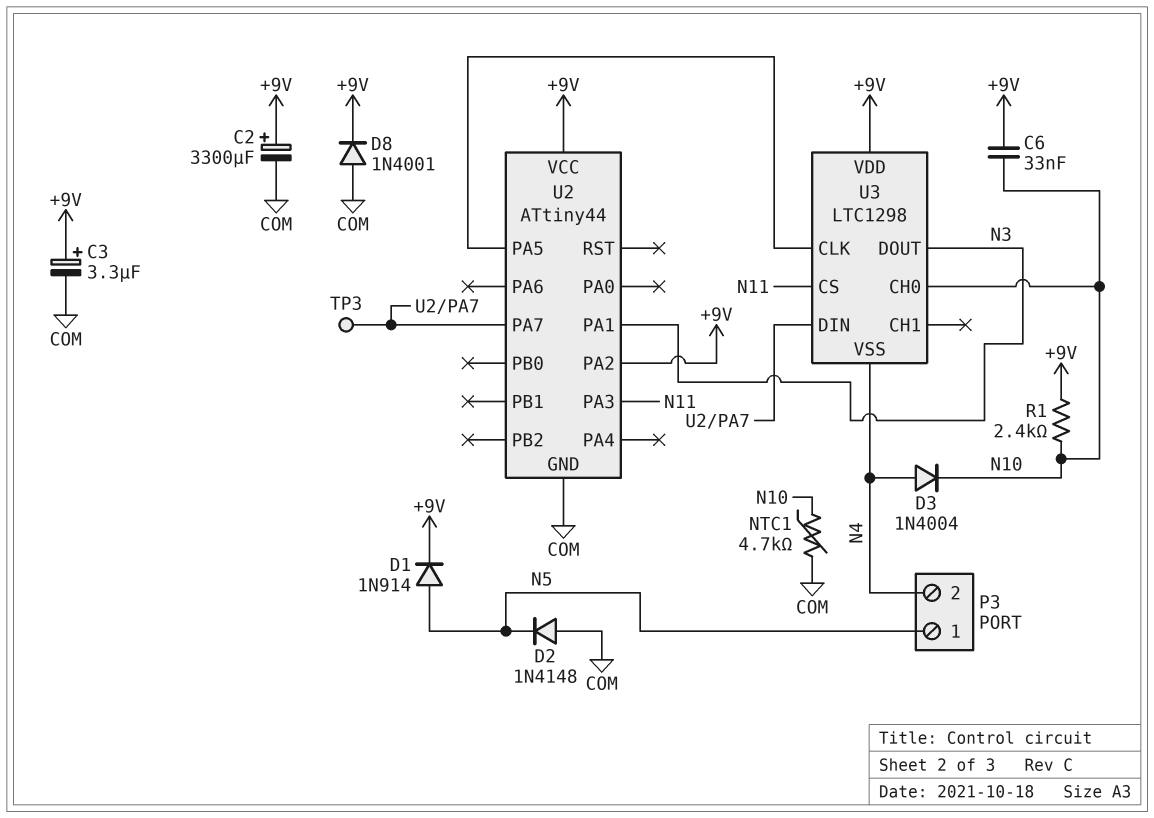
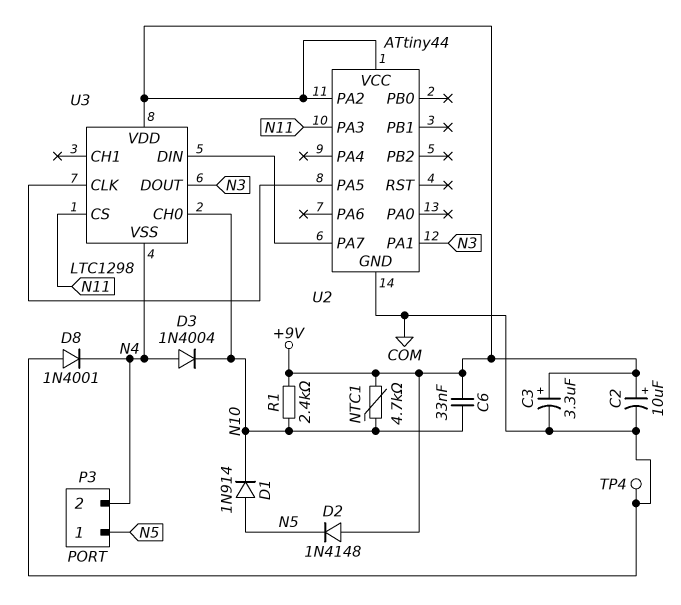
C2: 3300uF (plus +9V, minus COM) -> 10uF (plus +9V, minus COM)
D1: diode 1N914 (A N5, K +9V) -> diode 1N914 (A N5, K N10)
D2: diode 1N4148 (A COM, K N5) -> diode 1N4148 (A +9V, K N5)
D8: diode 1N4001 (A COM, K +9V) -> diode 1N4001 (A COM, K N4)
NTC1: 4.7k (COM, N10) -> 4.7k (+9V, N10)
TP3: test point (U2/PA7) -> none
TP4: none -> test point (COM)

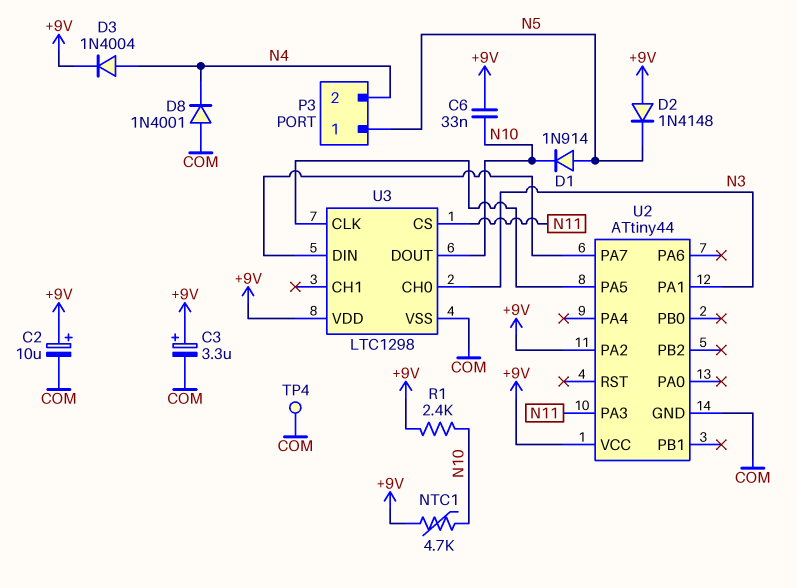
D3: diode 1N4004 (A N4, K N10) -> diode 1N4004 (A N4, K +9V)
U3 pin CH0: N10 -> N3
U3 pin DOUT: N3 -> N10
U3 pin VSS: N4 -> COM

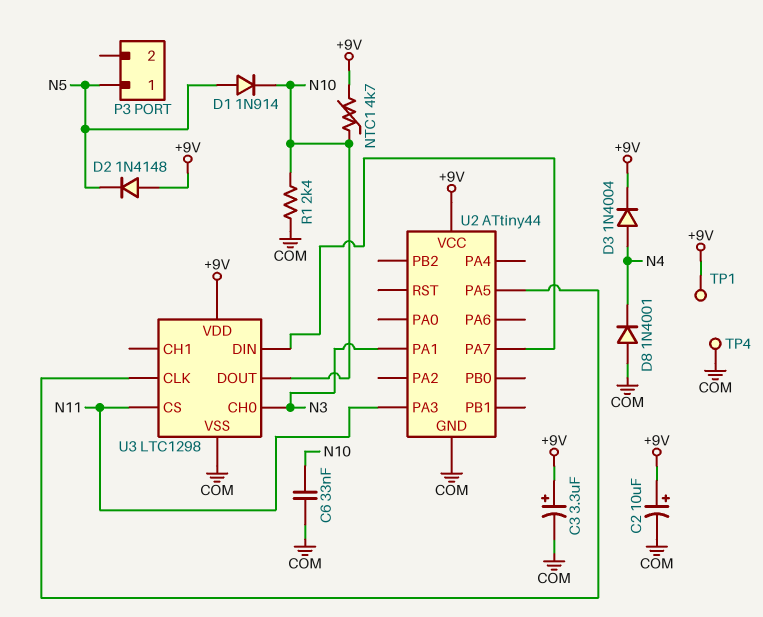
C6: 33nF (+9V, N10) -> 33nF (COM, N10)
P3 pin 2: N4 -> none
R1: 2.4k (+9V, N10) -> 2.4k (COM, N10)
TP1: none -> test point (+9V)
U2 pin PA2: +9V -> none

